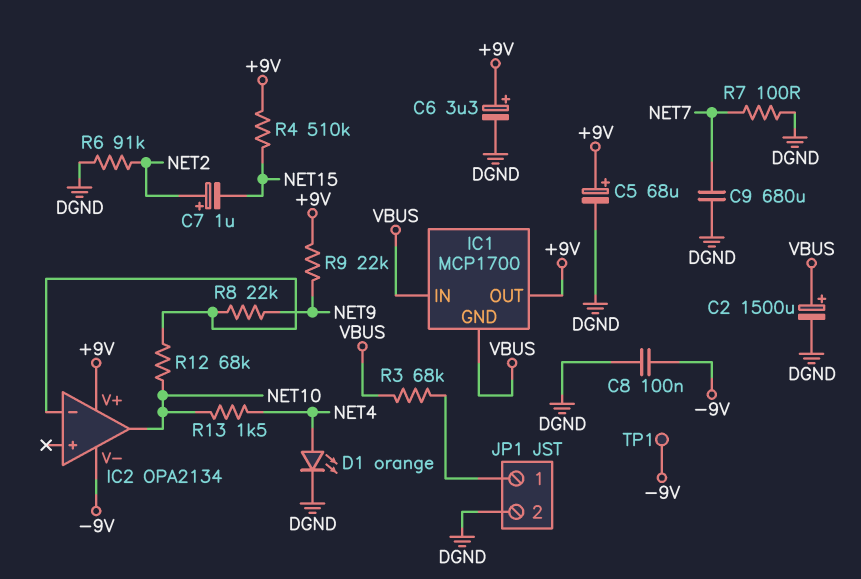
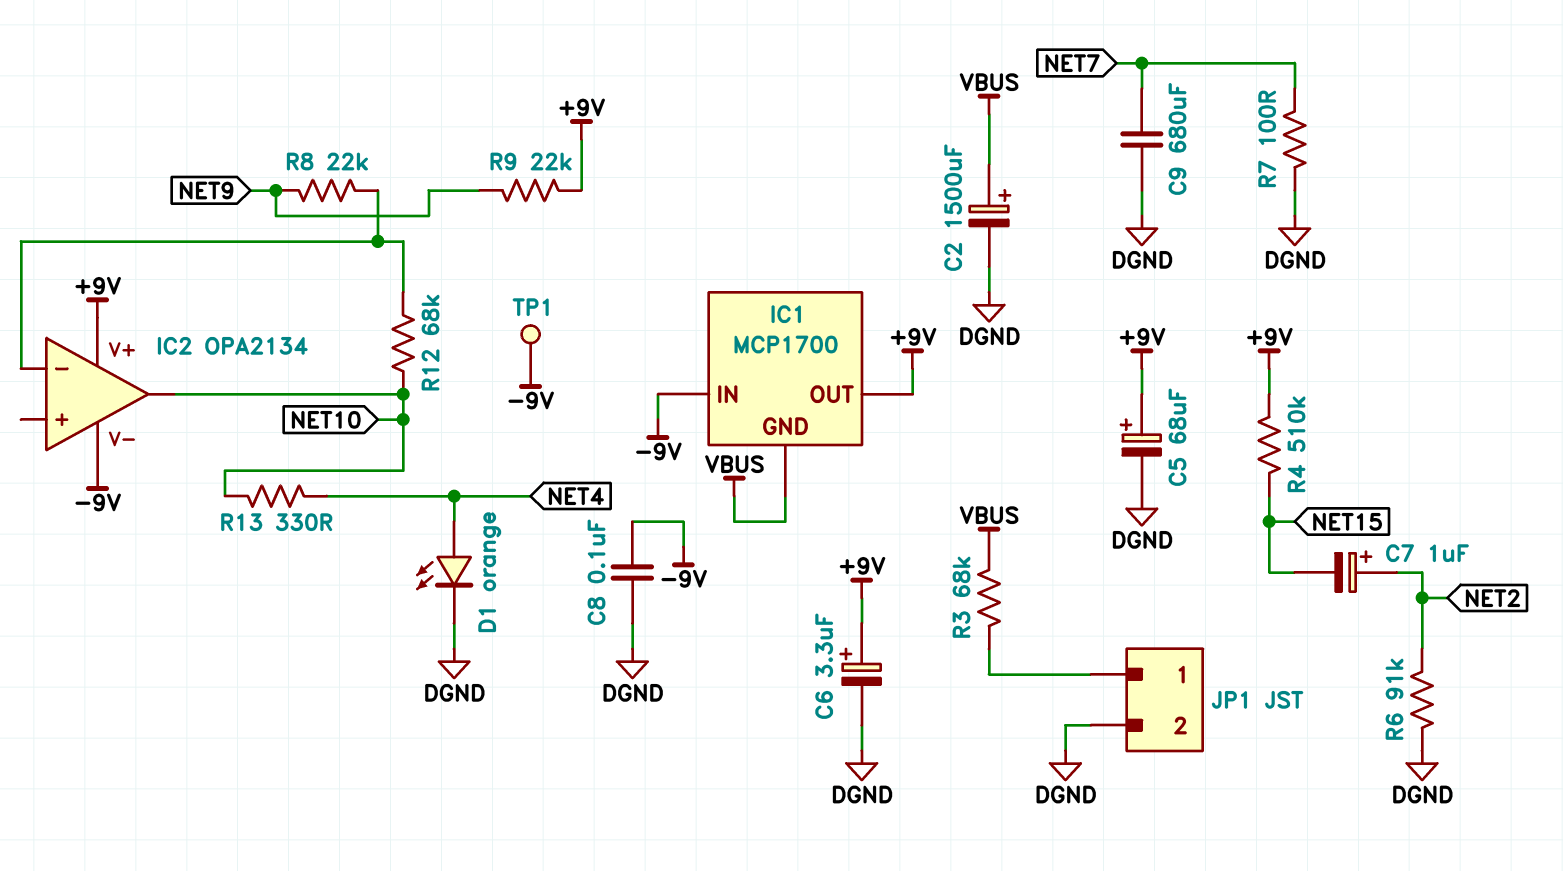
IC1 pin IN: VBUS -> -9V
R13: 1.5k (NET4, NET10) -> 330 (NET4, NET10)

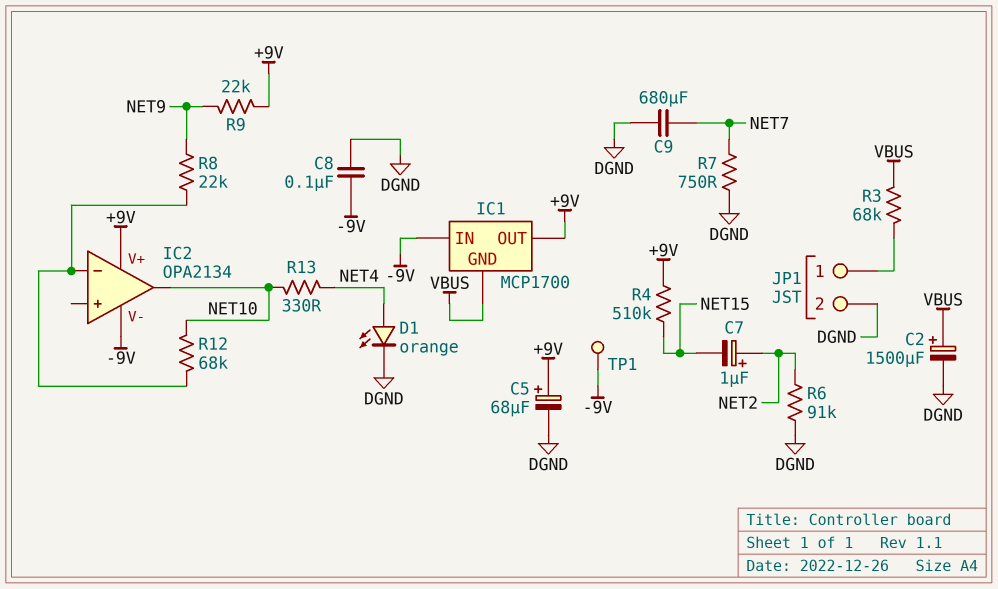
C6: 3.3uF (plus +9V, minus DGND) -> none
R7: 100 (DGND, NET7) -> 750 (DGND, NET7)

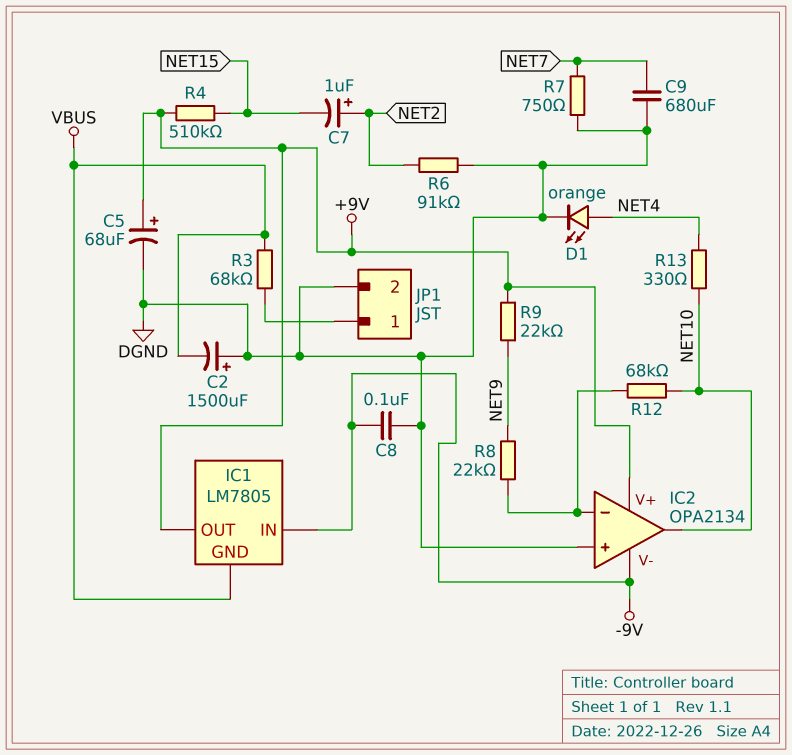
C2: 1500uF (plus VBUS, minus DGND) -> 1500uF (plus DGND, minus VBUS)
IC1: MCP1700 -> LM7805
IC2 pin in+: none -> DGND
TP1: test point (-9V) -> none

